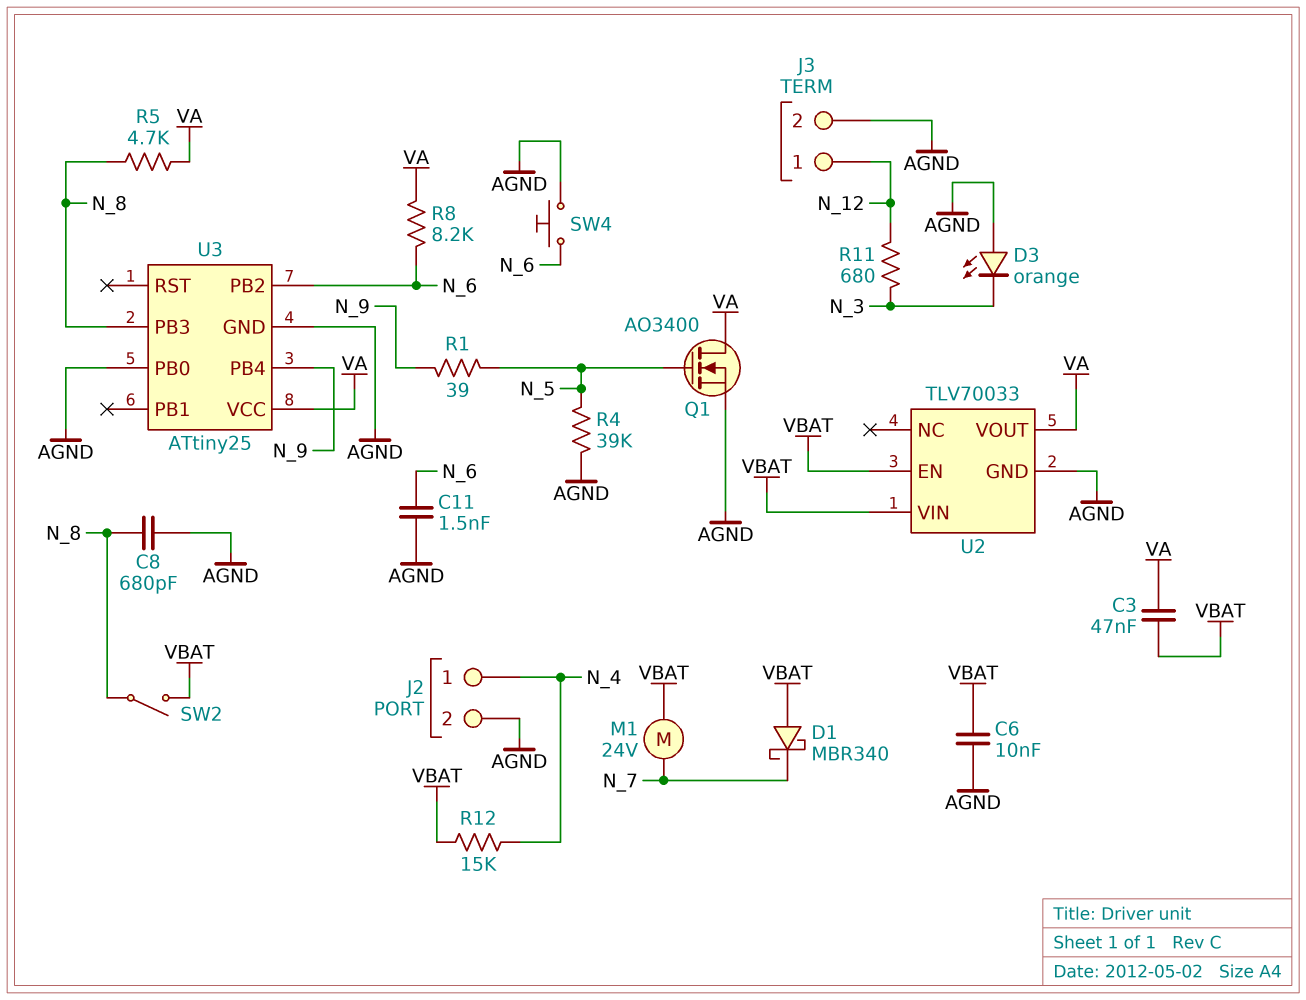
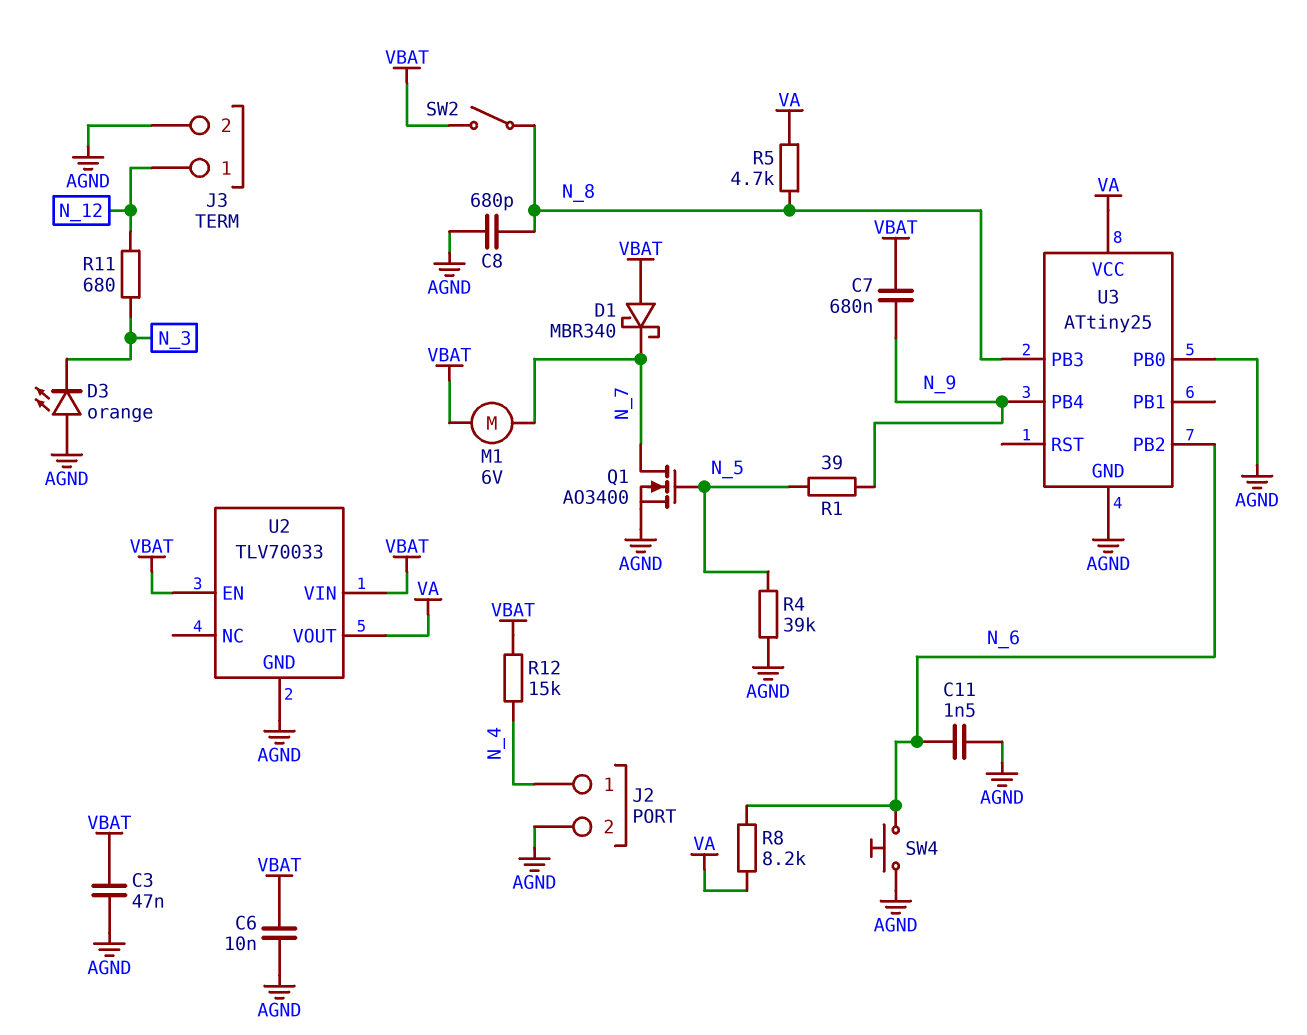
C3: 47nF (VA, VBAT) -> 47nF (AGND, VBAT)
C7: none -> 680nF (N_9, VBAT)
M1: motor 24V (N_7, VBAT) -> motor 6V (N_7, VBAT)
Q1: NMOS AO3400 (G N_5, D VA, S AGND) -> NMOS AO3400 (G N_5, D N_7, S AGND)

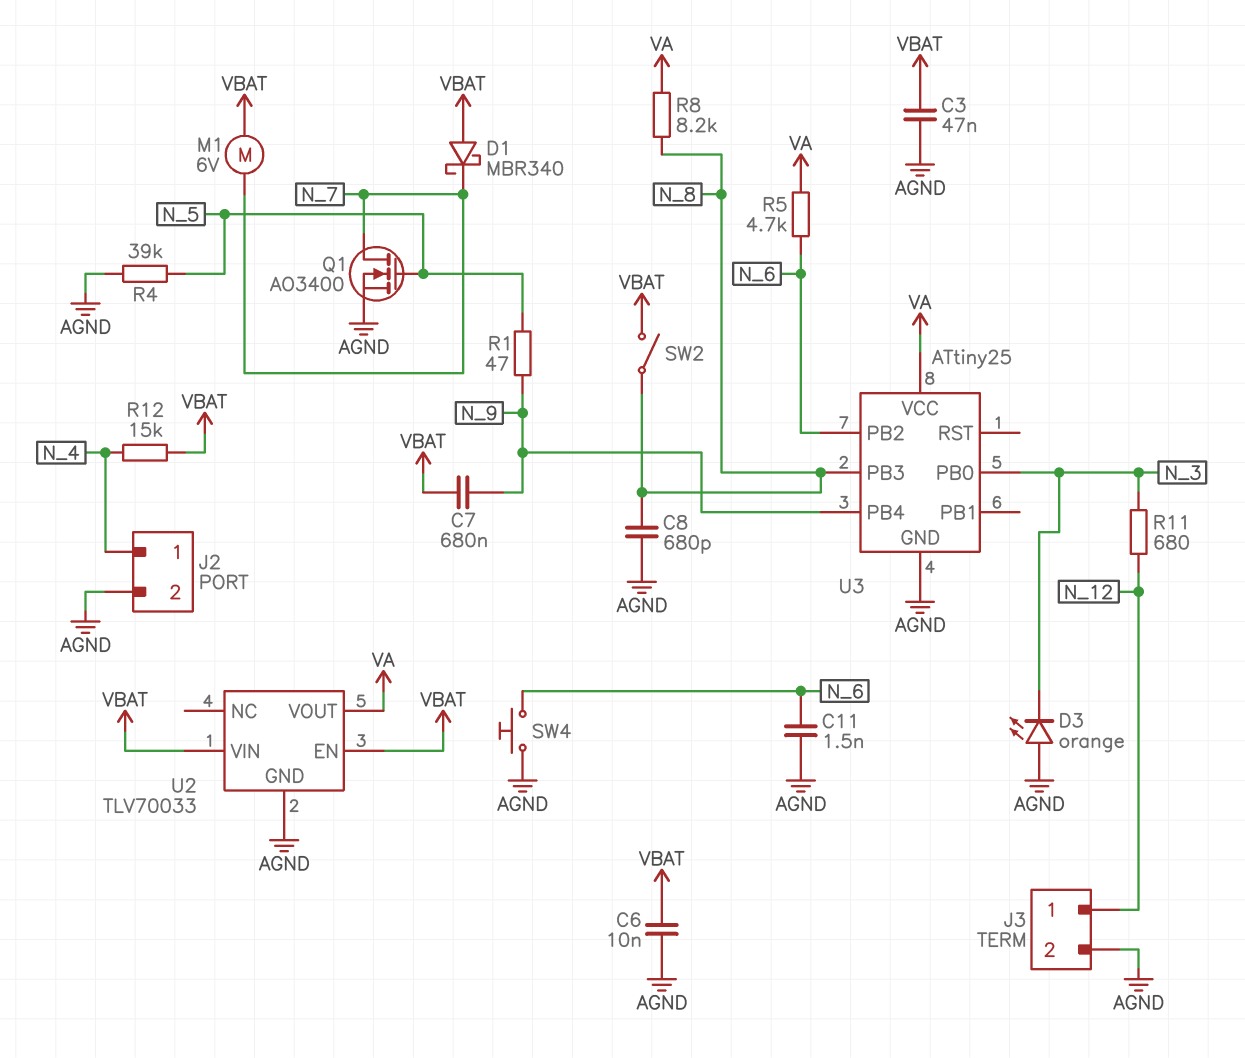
R1: 39 (N_5, N_9) -> 47 (N_5, N_9)
R5: 4.7k (N_8, VA) -> 4.7k (N_6, VA)
R8: 8.2k (N_6, VA) -> 8.2k (N_8, VA)
U3 pin PB0: AGND -> N_3

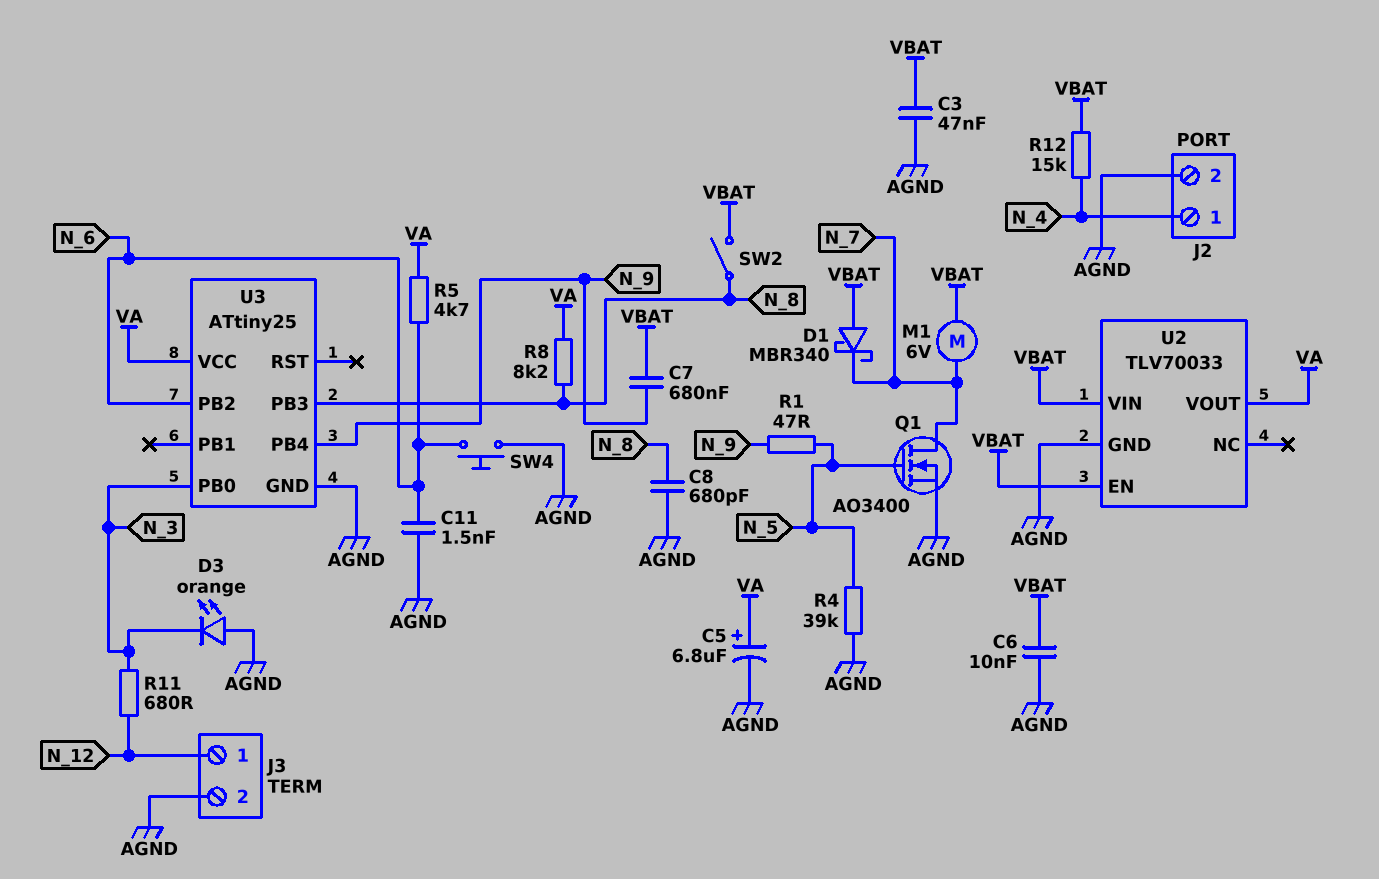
C5: none -> 6.8uF (plus VA, minus AGND)

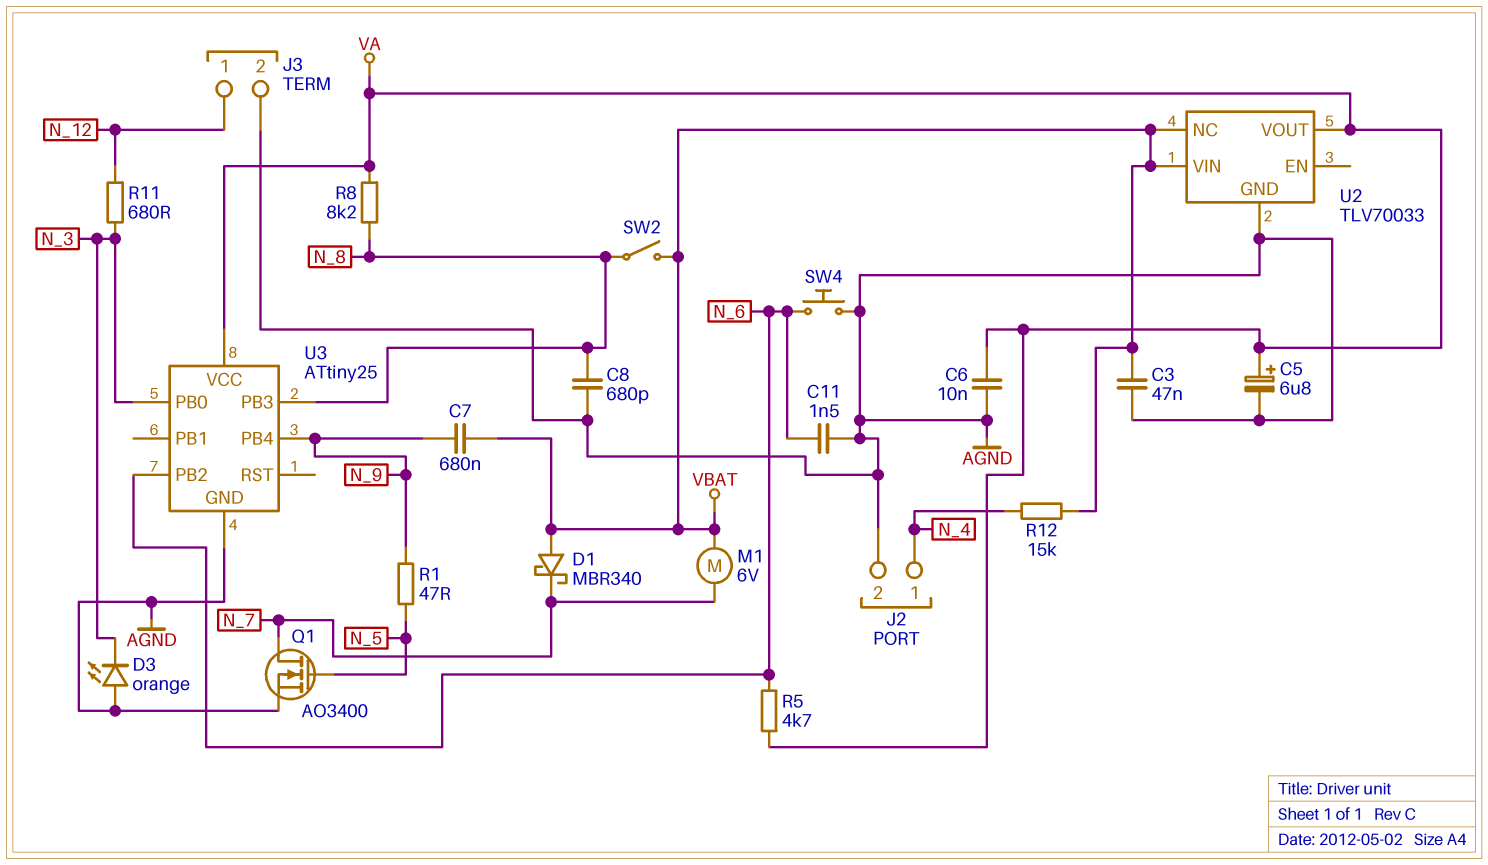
C6: 10nF (AGND, VBAT) -> 10nF (AGND, VA)
R4: 39k (AGND, N_5) -> none
U2 pin EN: VBAT -> none
U2 pin NC: none -> VBAT

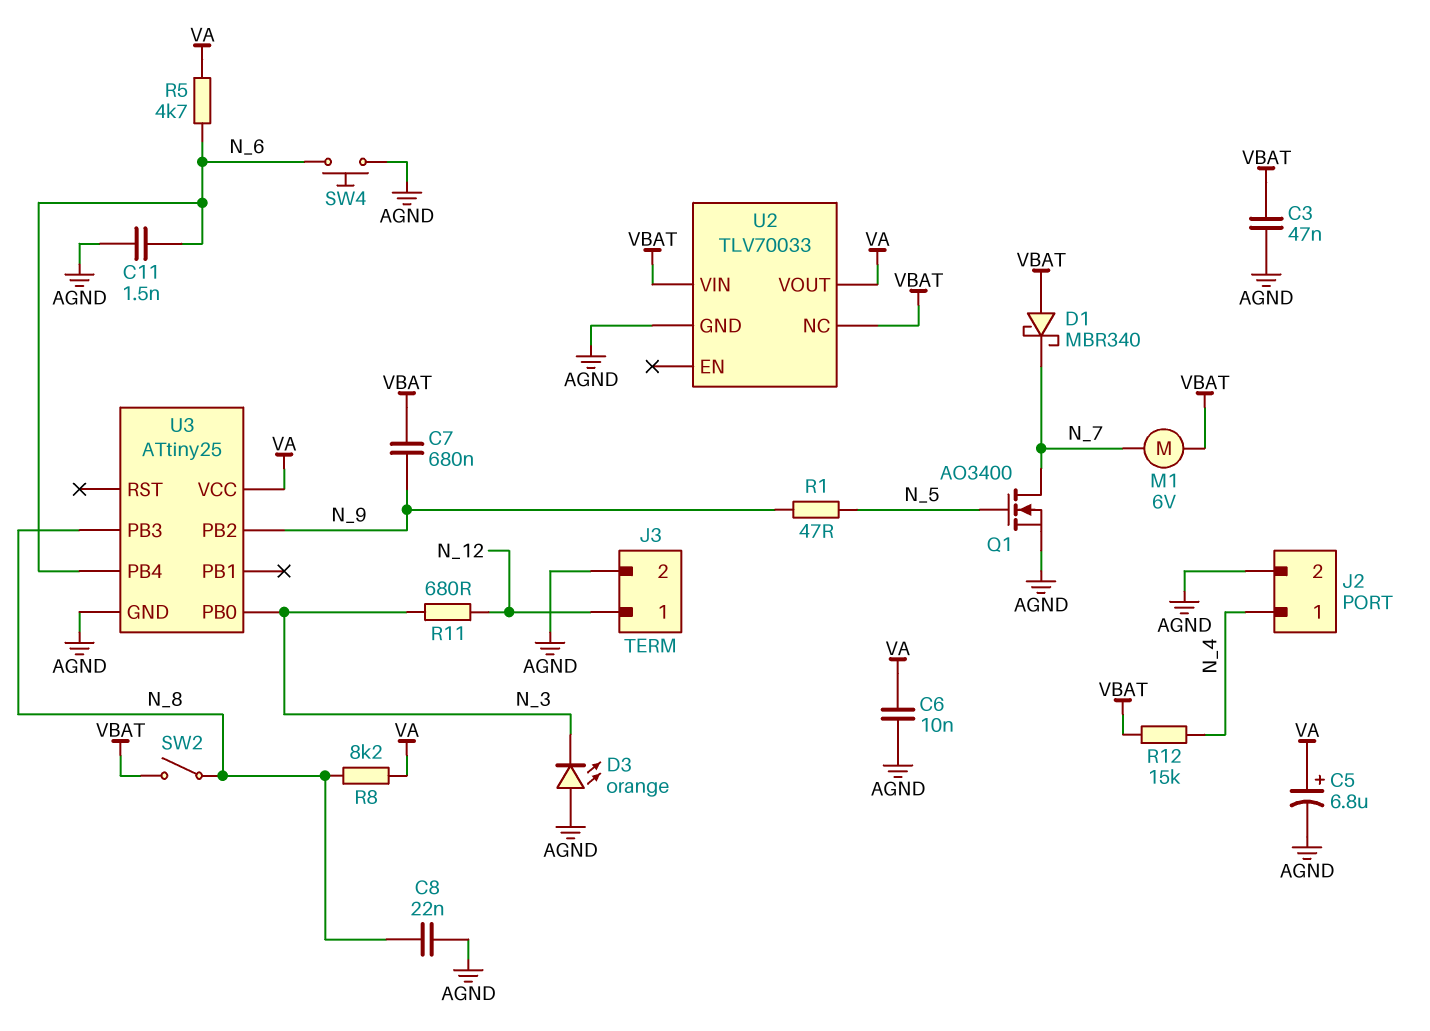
C8: 680pF (AGND, N_8) -> 22nF (AGND, N_8)
U3 pin PB2: N_6 -> N_9
U3 pin PB4: N_9 -> N_6

